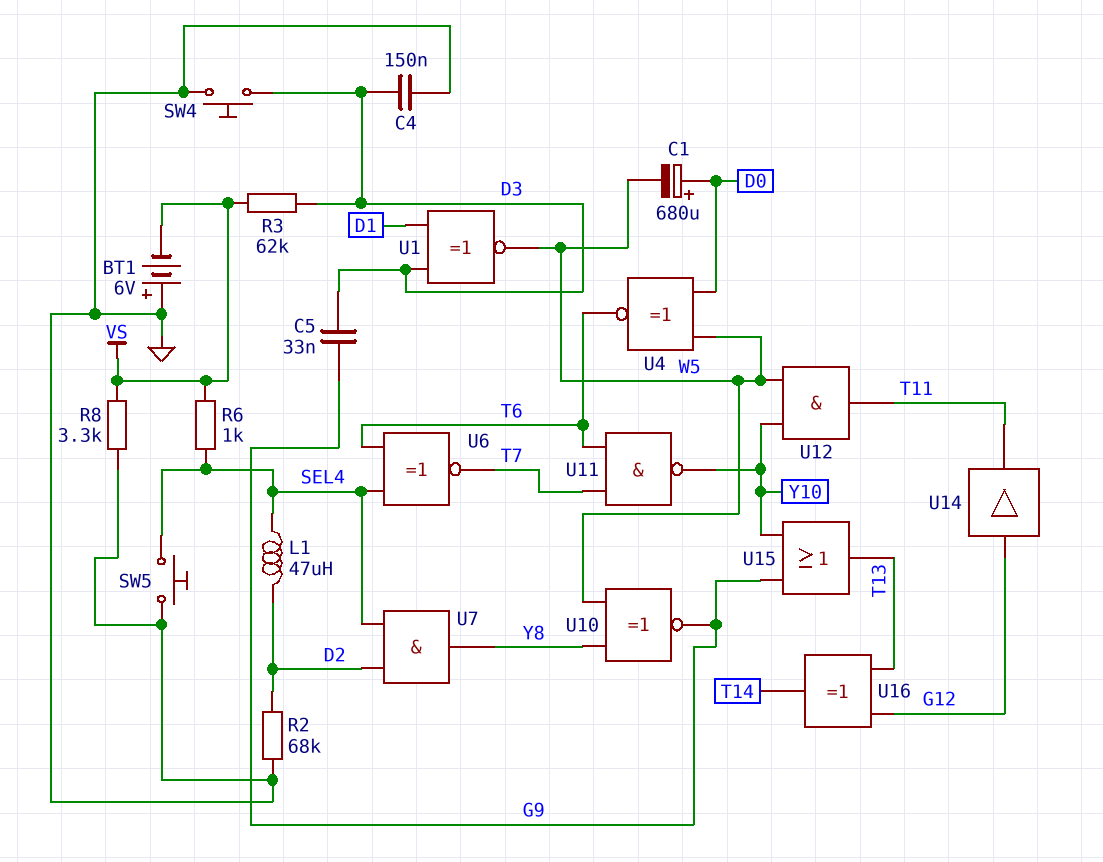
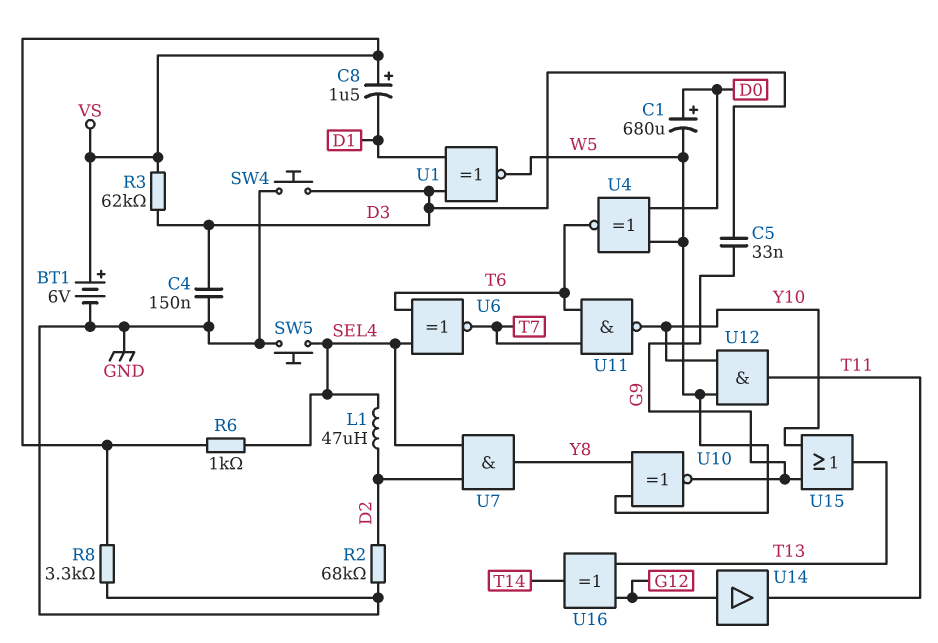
BT1: 6V (plus GND, minus VS) -> 6V (plus VS, minus GND)
C8: none -> 1.5uF (plus VS, minus D1)

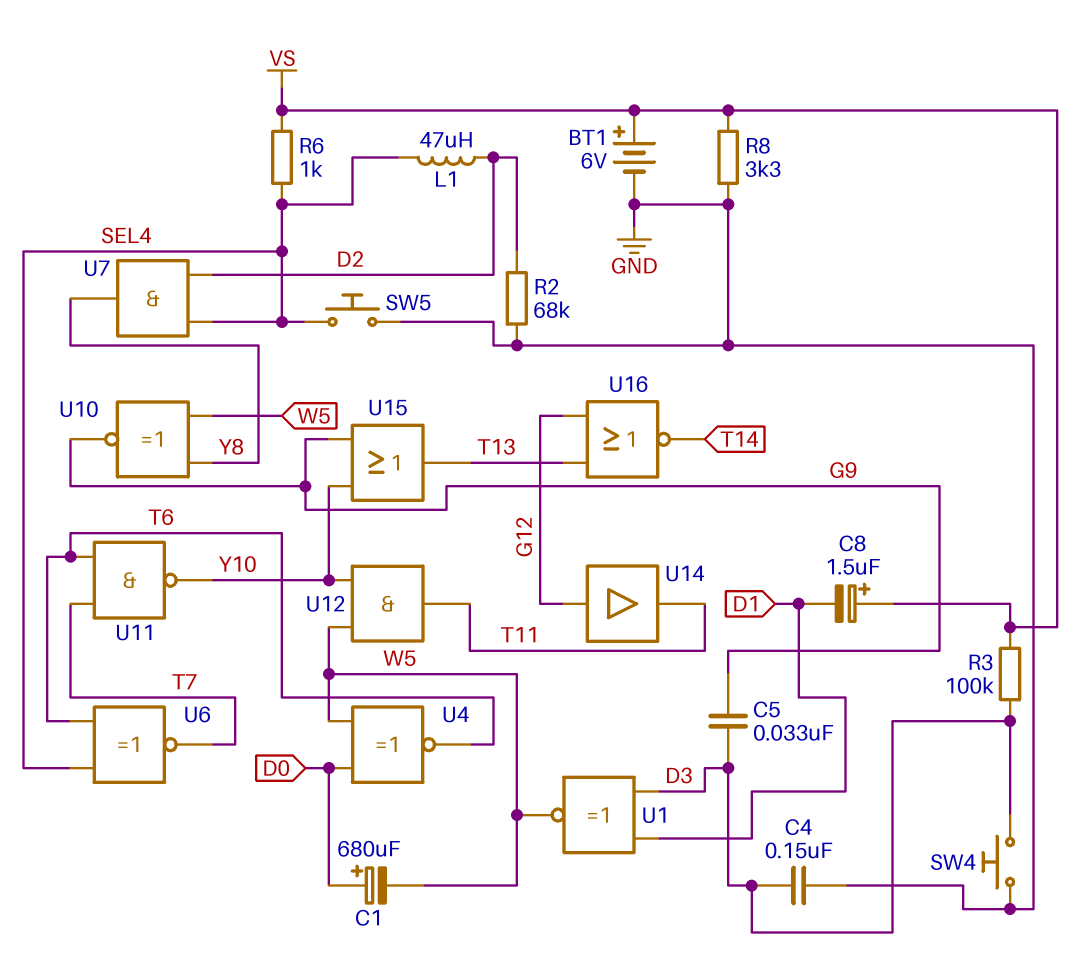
R3: 62k (D3, VS) -> 100k (D3, VS)
U16: XOR (in G12, in T13, out T14) -> NOR (in G12, in T13, out T14)

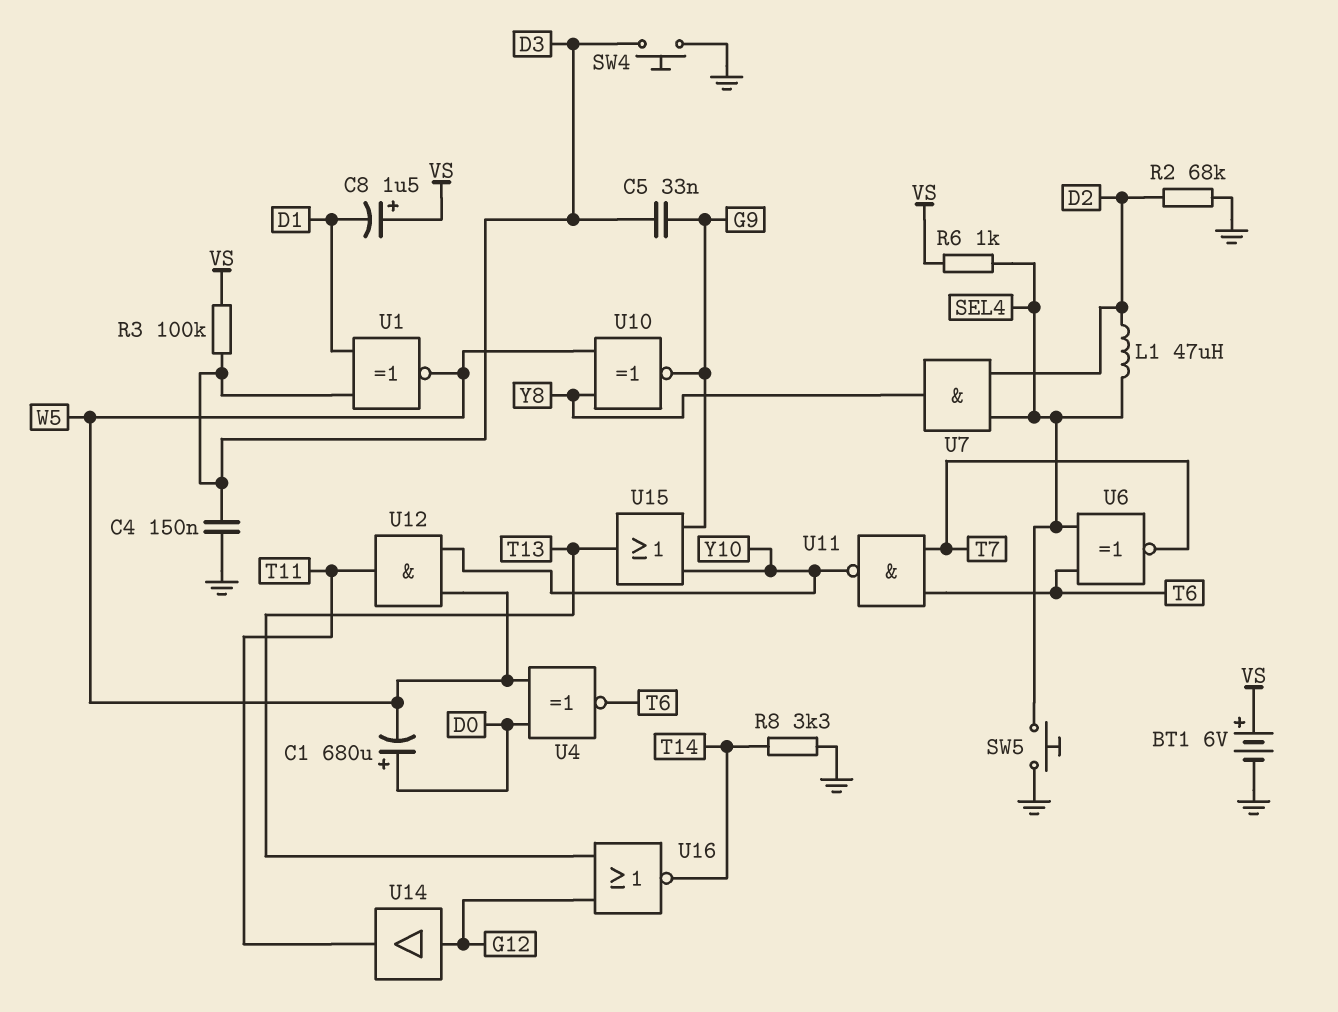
R8: 3.3k (GND, VS) -> 3.3k (GND, T14)

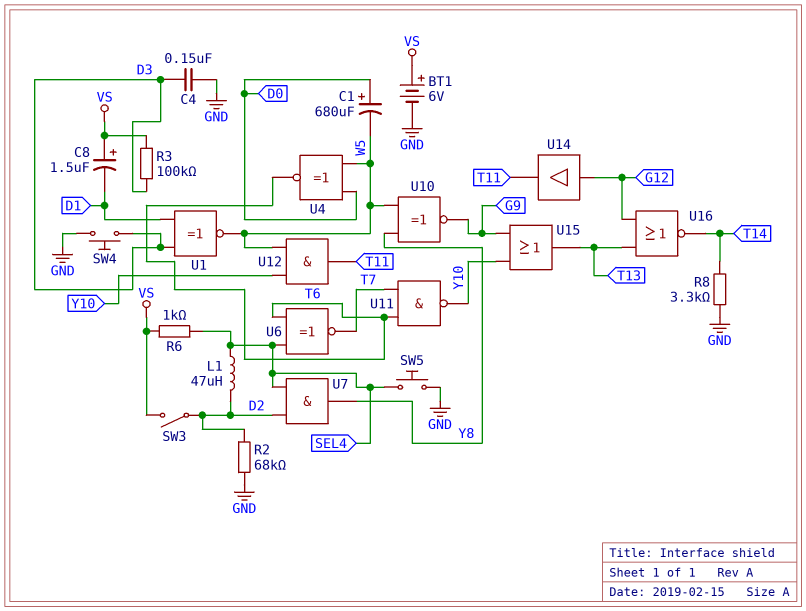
C5: 33nF (D3, G9) -> none
SW3: none -> switch (D2, VS)

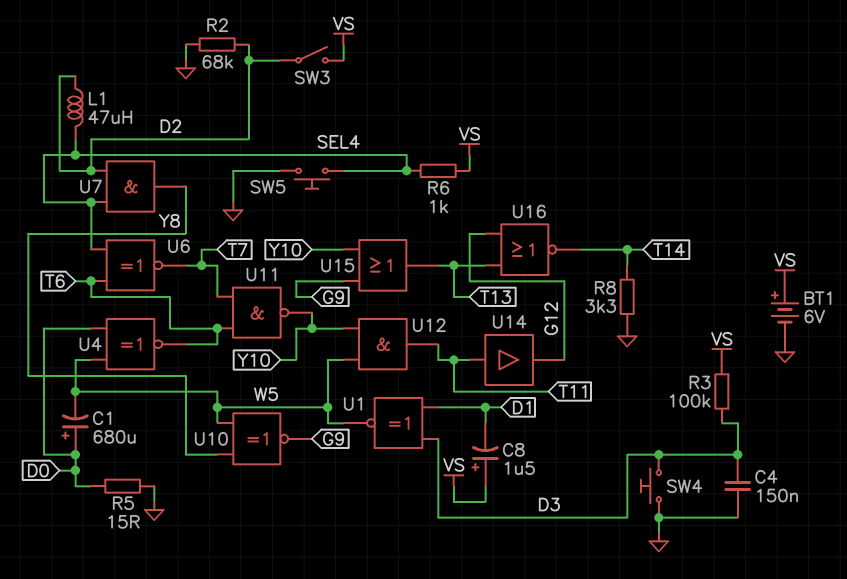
R5: none -> 15 (D0, GND)
U14: buffer (in G12, out T11) -> buffer (in T11, out G12)

